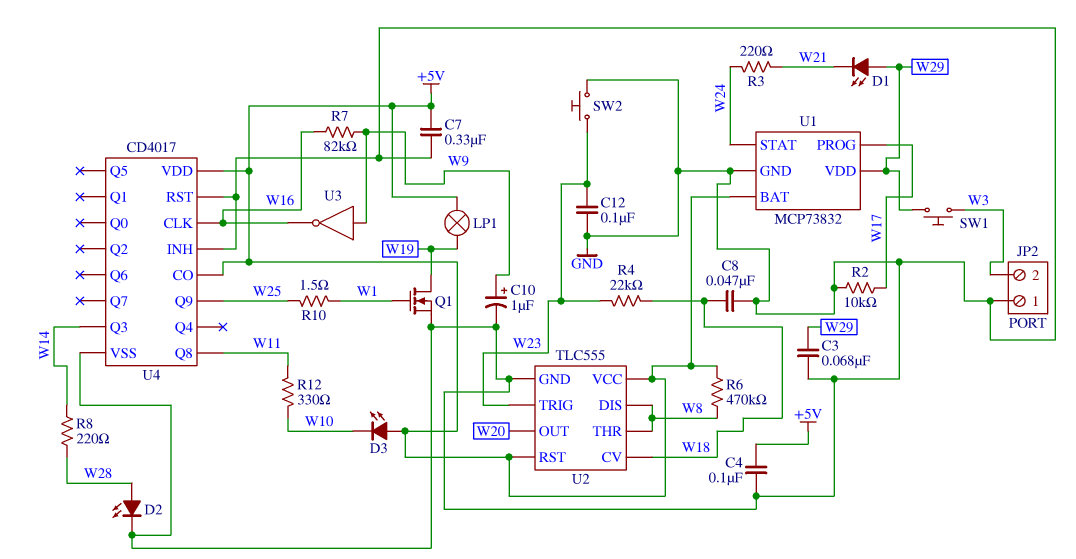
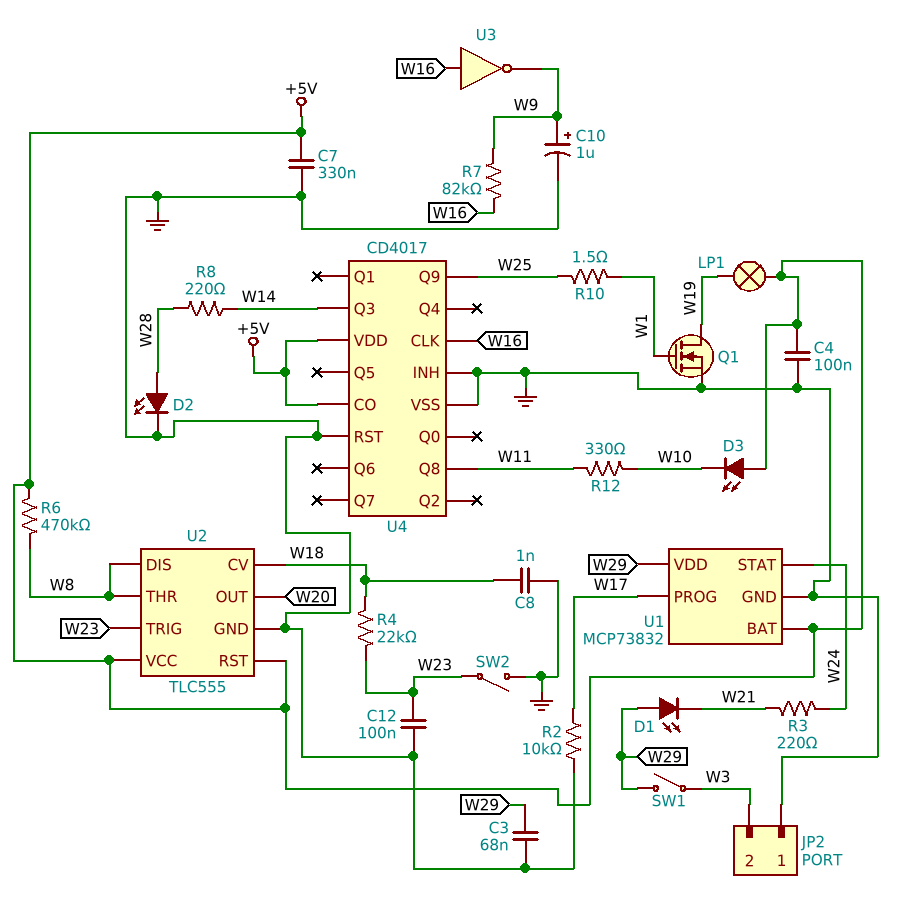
C8: 47nF (GND, W18) -> 1nF (GND, W18)
SW1: button (W3, W29) -> switch (W3, W29)
SW2: button (GND, W23) -> switch (GND, W23)
U3: NOT (in W9, out W16) -> NOT (in W16, out W9)

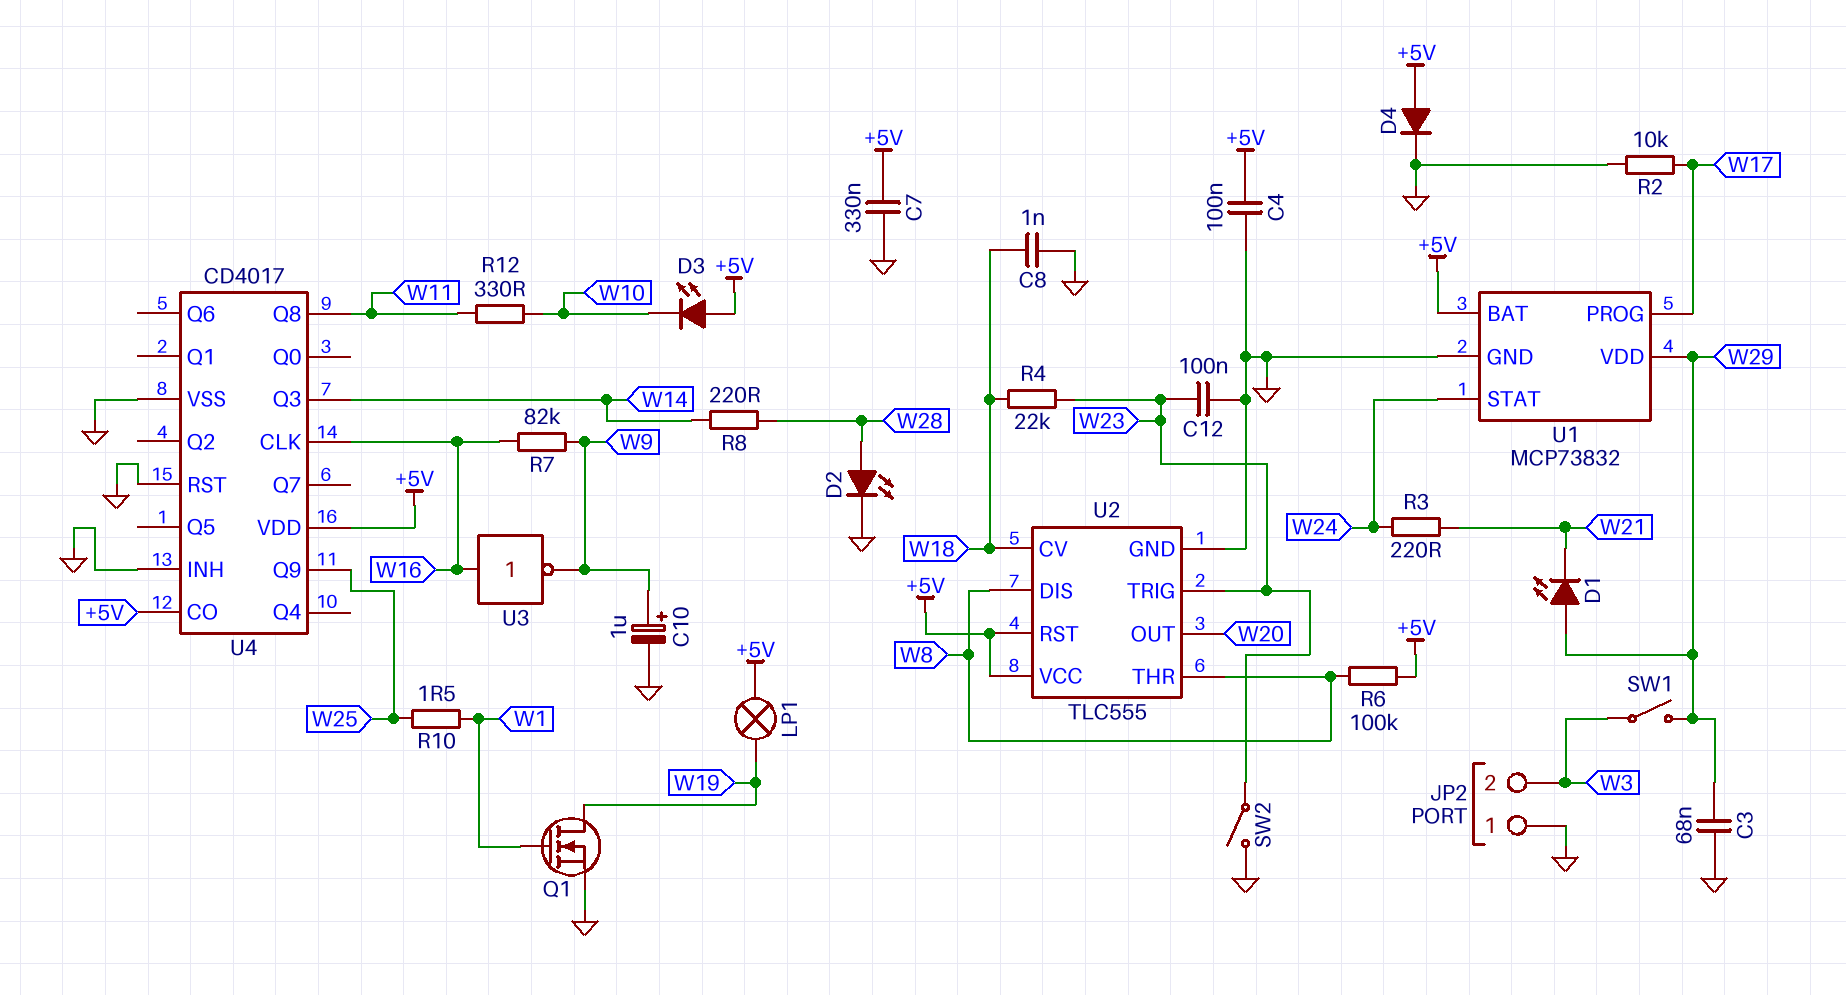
D4: none -> diode (A +5V, K GND)
R6: 470k (+5V, W8) -> 100k (+5V, W8)

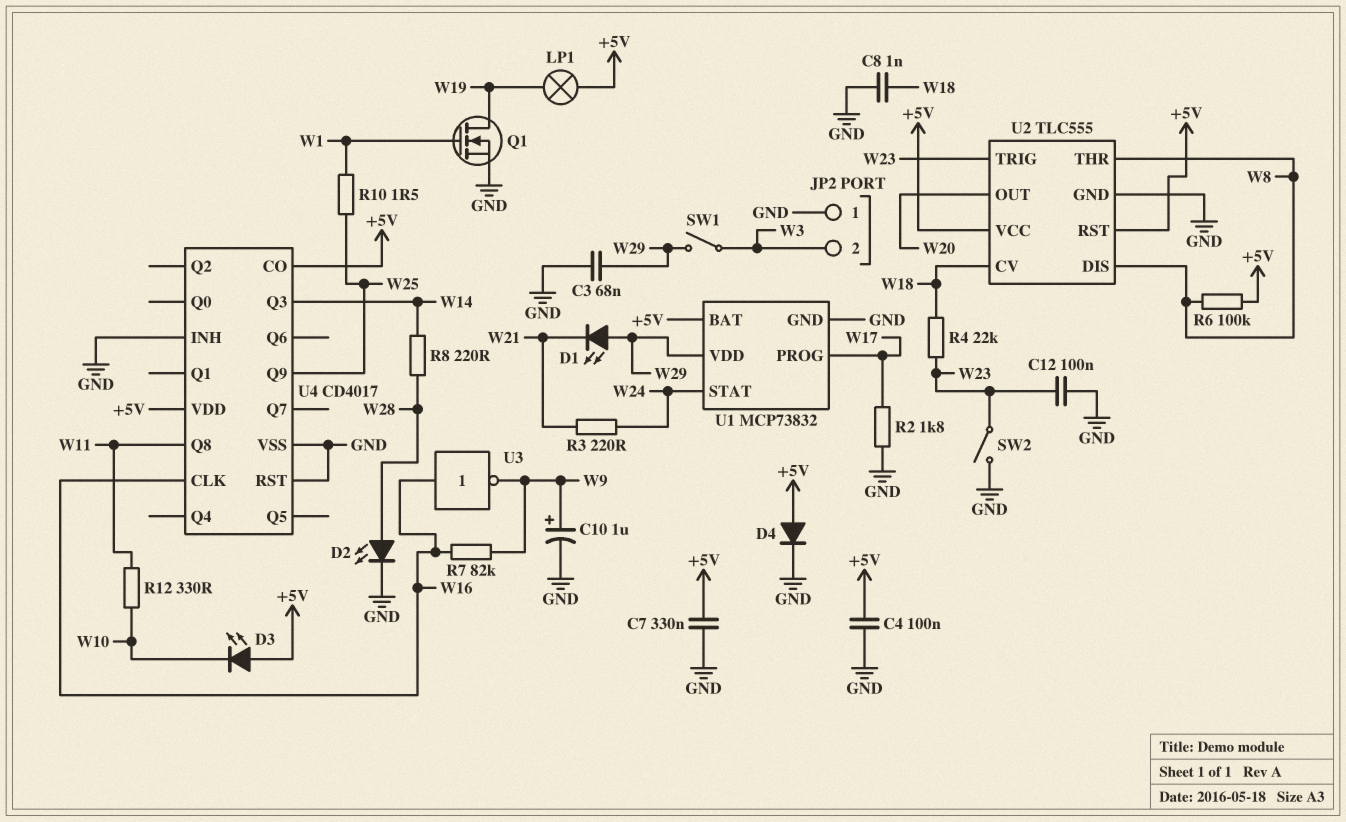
R2: 10k (GND, W17) -> 1.8k (GND, W17)

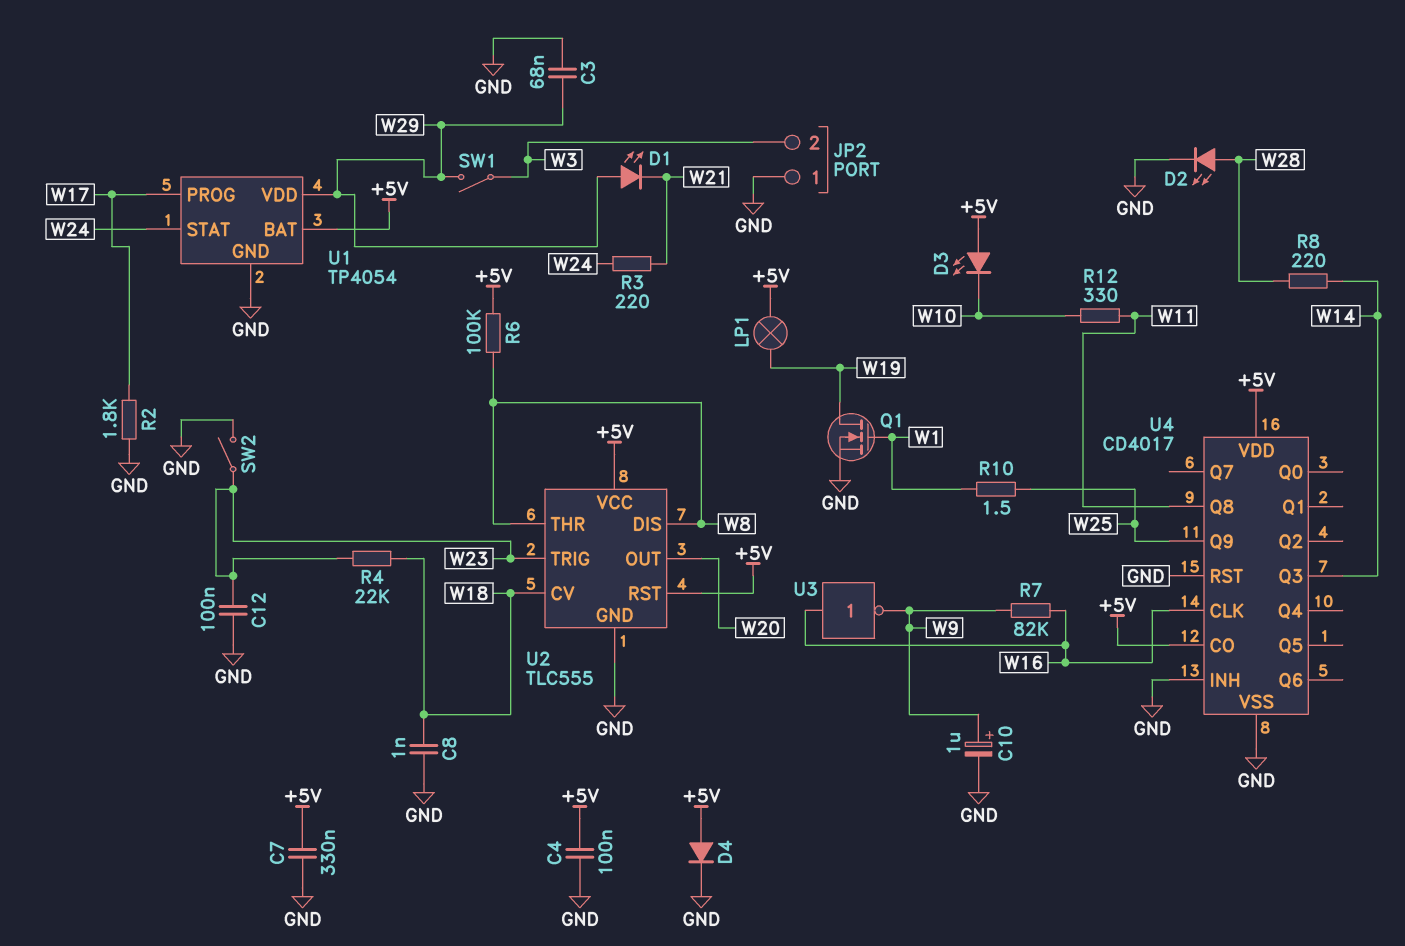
U1: MCP73832 -> TP4054

